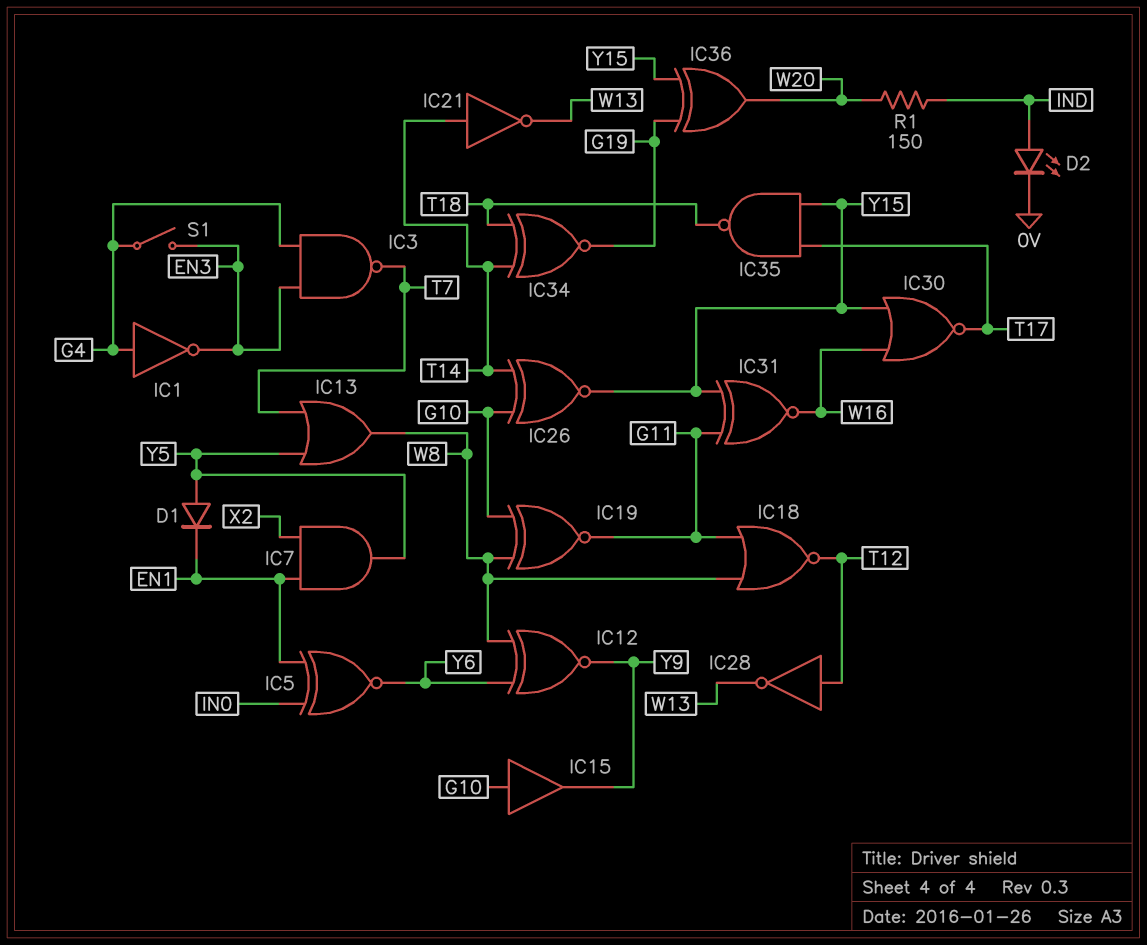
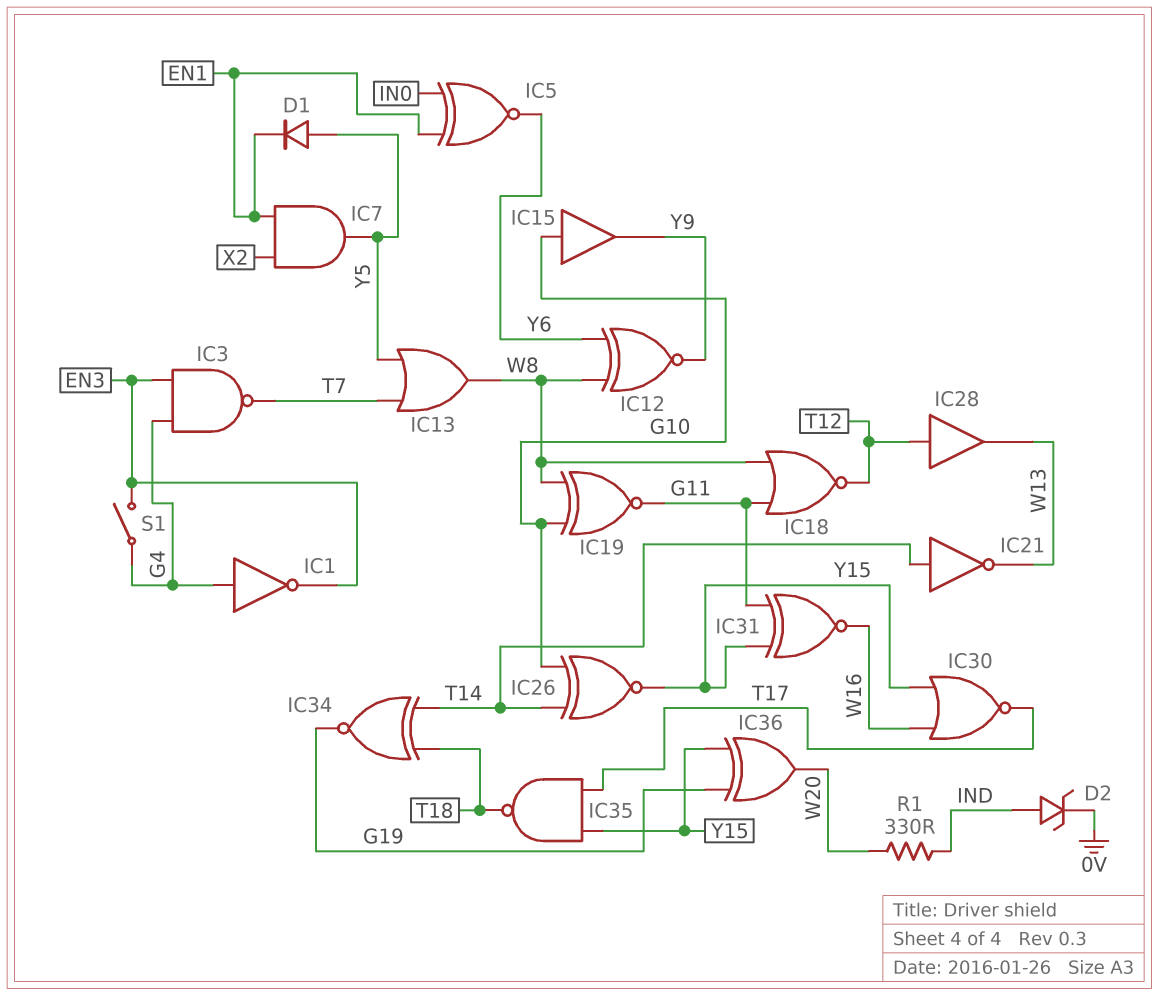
D2: LED (A IND, K 0V) -> zener (A IND, K 0V)
IC28: NOT (in T12, out W13) -> buffer (in T12, out W13)
R1: 150 (IND, W20) -> 330 (IND, W20)

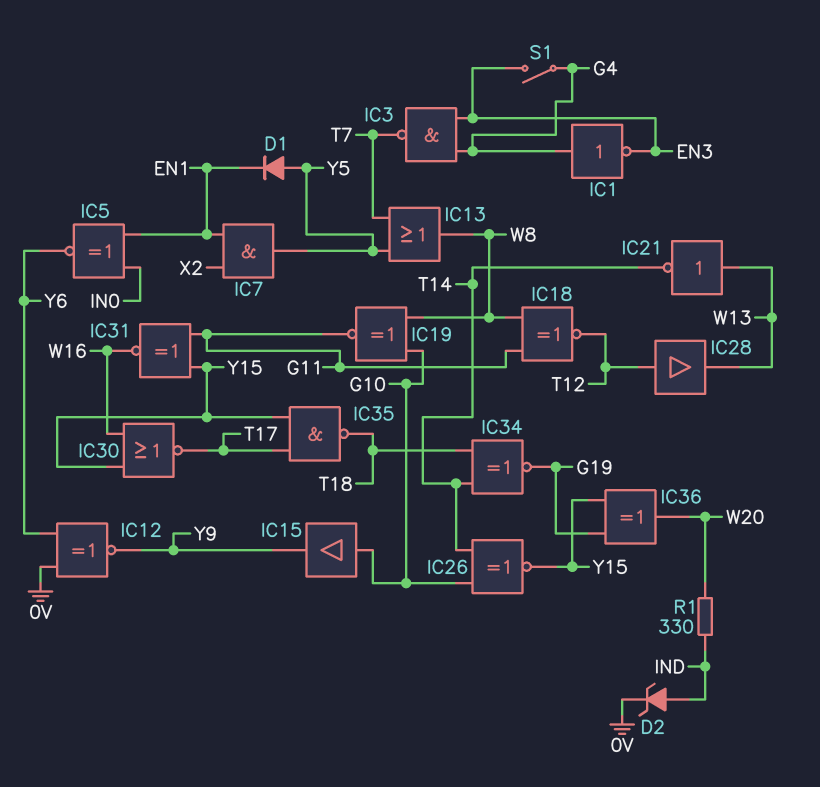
IC12: XNOR (in W8, in Y6, out Y9) -> XNOR (in 0V, in Y6, out Y9)
IC18: NOR (in G11, in W8, out T12) -> XNOR (in G11, in W8, out T12)
IC21: NOT (in T14, out W13) -> NOT (in W13, out T14)

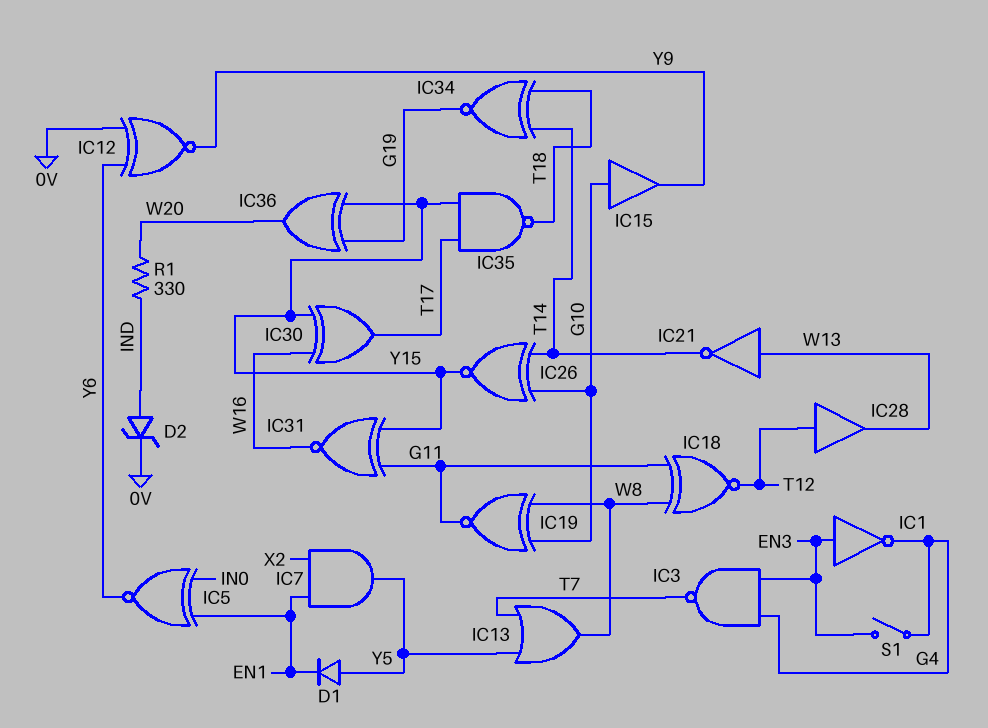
IC1: NOT (in G4, out EN3) -> NOT (in EN3, out G4)
IC30: NOR (in W16, in Y15, out T17) -> XOR (in W16, in Y15, out T17)

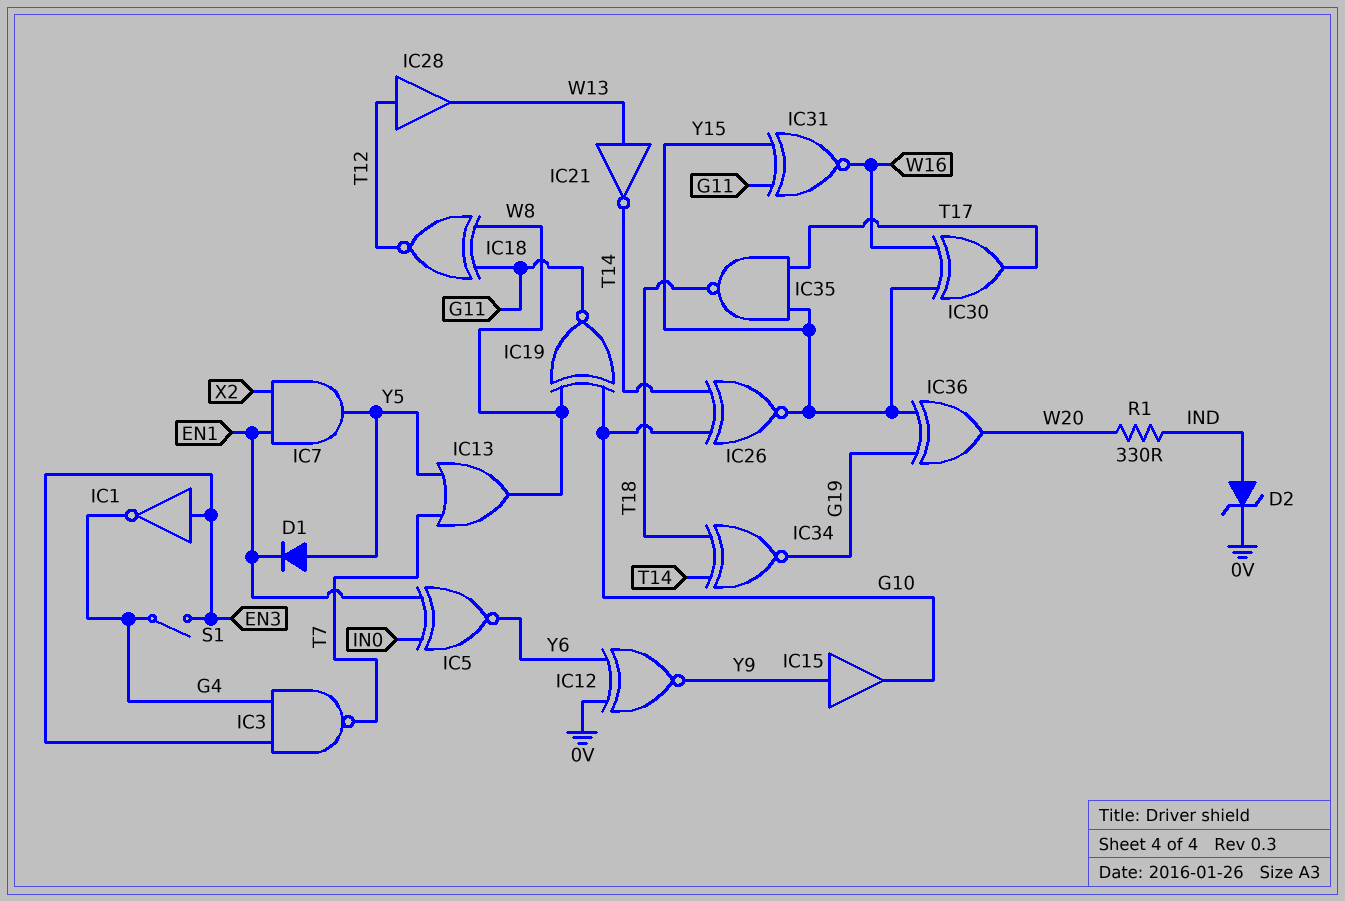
IC15: buffer (in G10, out Y9) -> buffer (in Y9, out G10)

